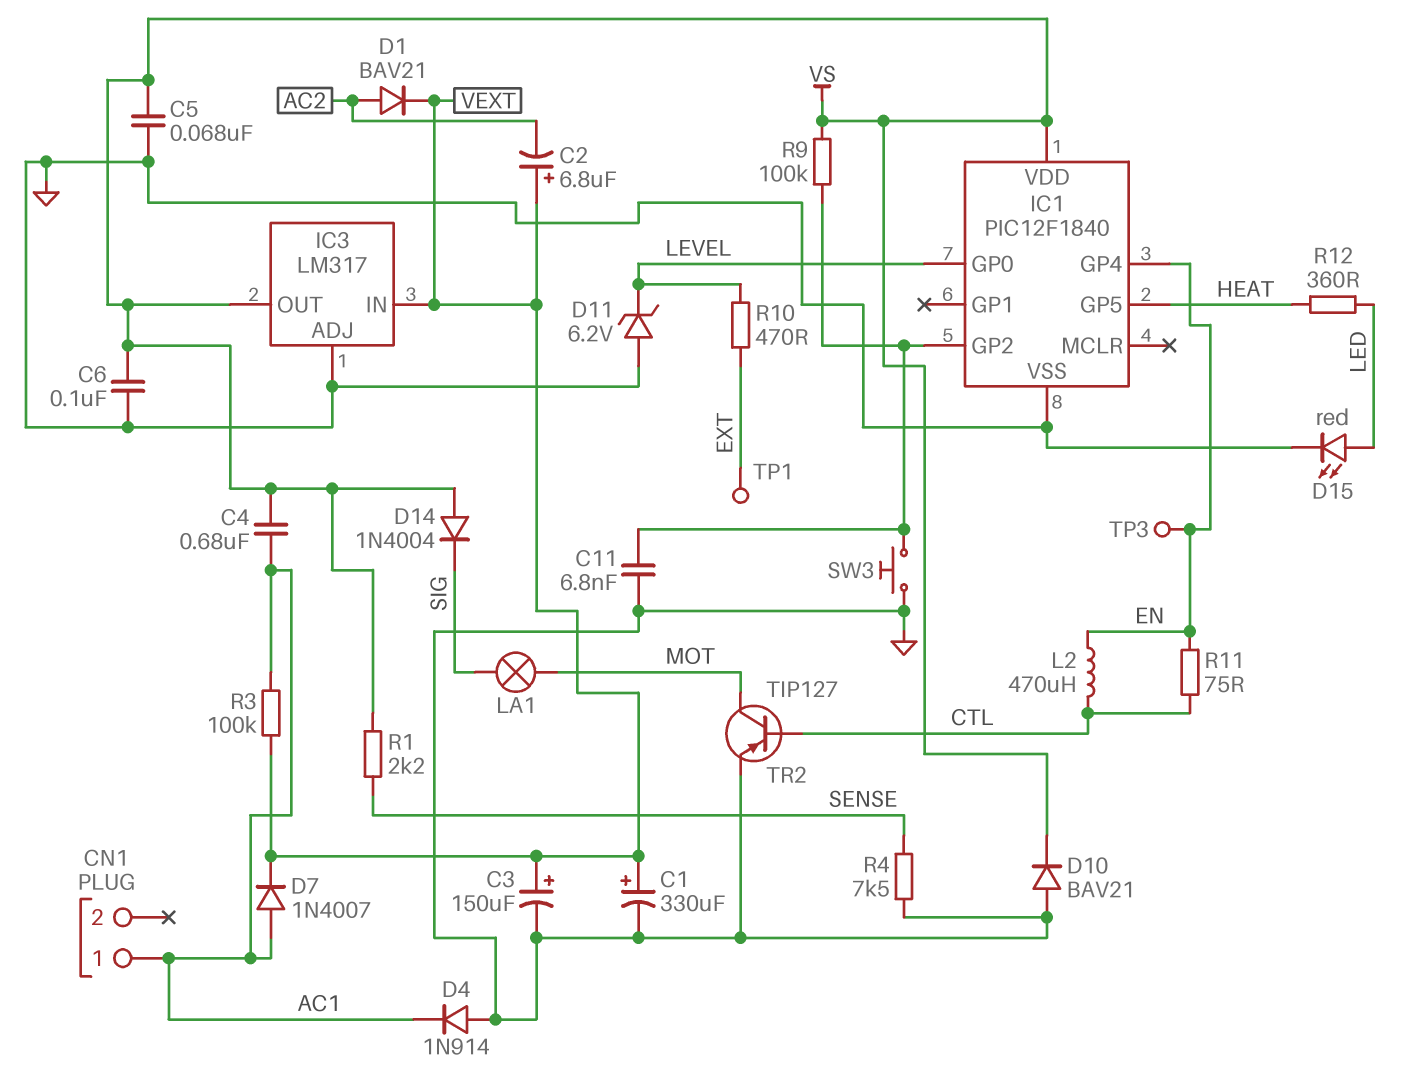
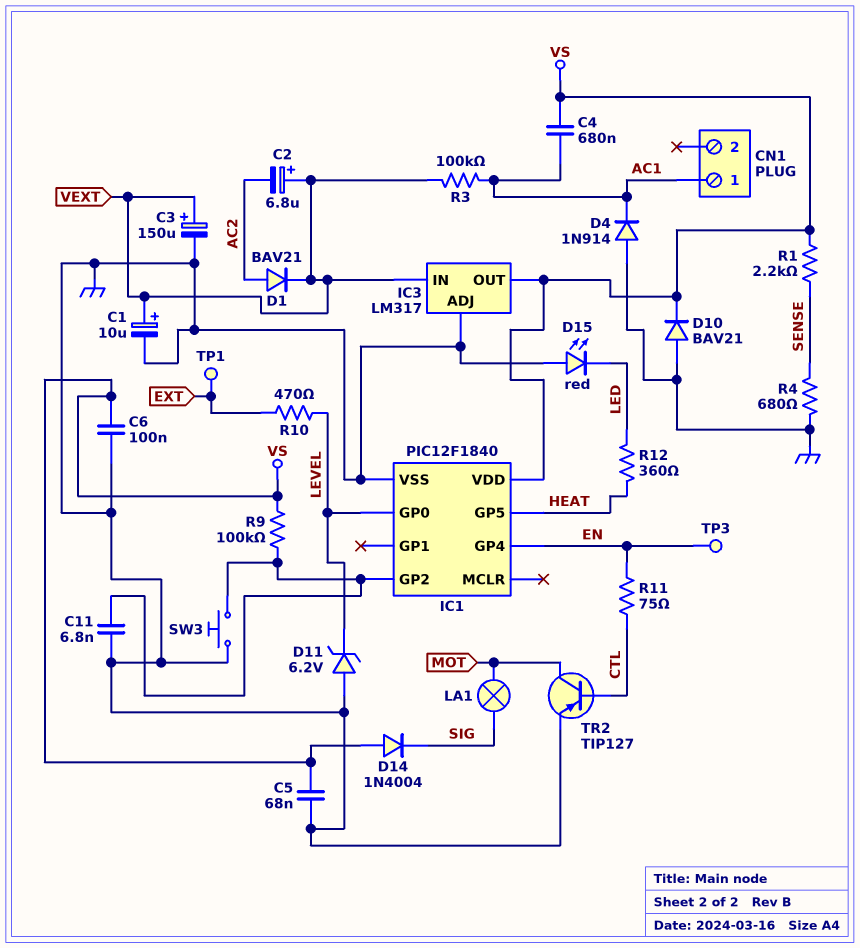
C1: 330uF (plus VEXT, minus GND) -> 10uF (plus VEXT, minus GND)
D7: diode 1N4007 (A AC1, K VEXT) -> none
D15: LED red (A LED, K GND) -> LED red (A GND, K LED)
L2: 470uH (CTL, EN) -> none
R4: 7.5k (GND, SENSE) -> 680 (GND, SENSE)

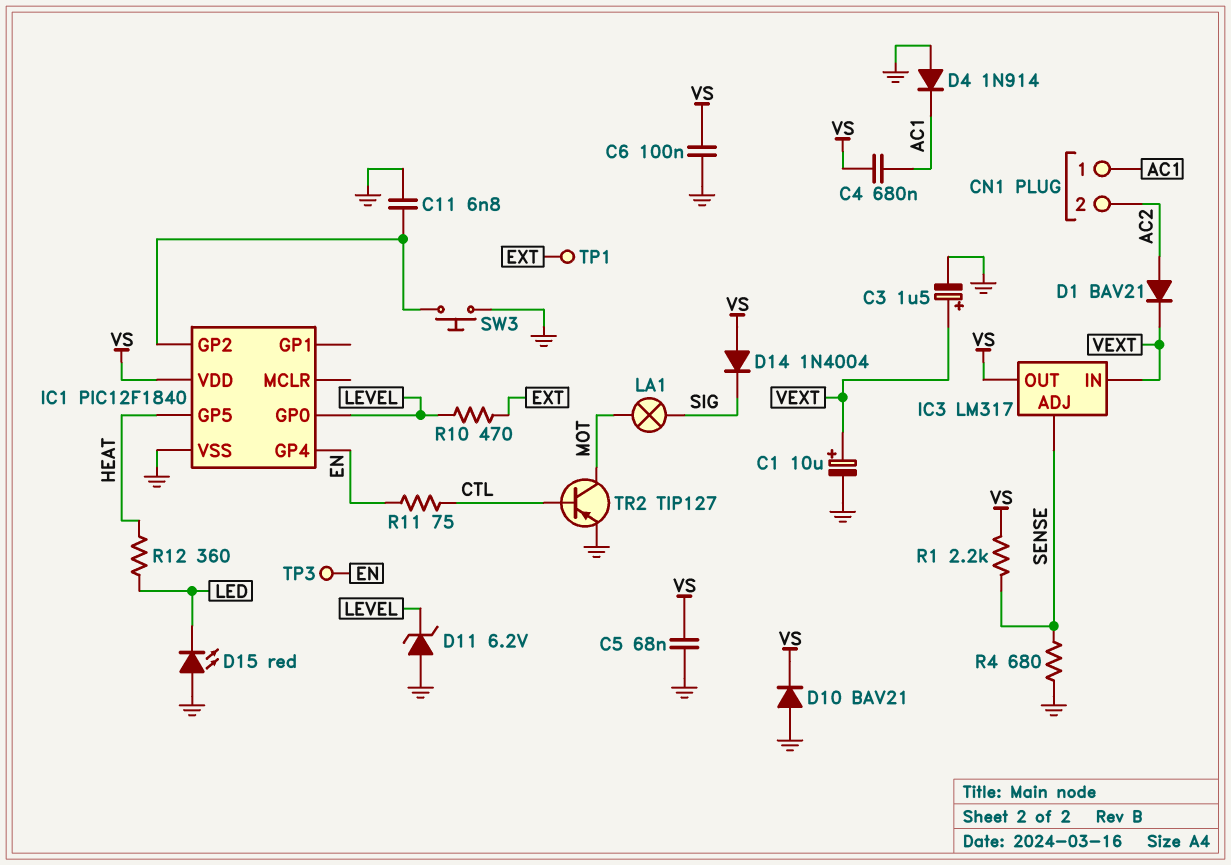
C2: 6.8uF (plus VEXT, minus AC2) -> none
C3: 150uF (plus VEXT, minus GND) -> 1.5uF (plus VEXT, minus GND)
CN1 pin 2: none -> AC2
IC3 pin ADJ: GND -> SENSE
R3: 100k (AC1, VEXT) -> none
R9: 100k (IC1/GP2, VS) -> none

